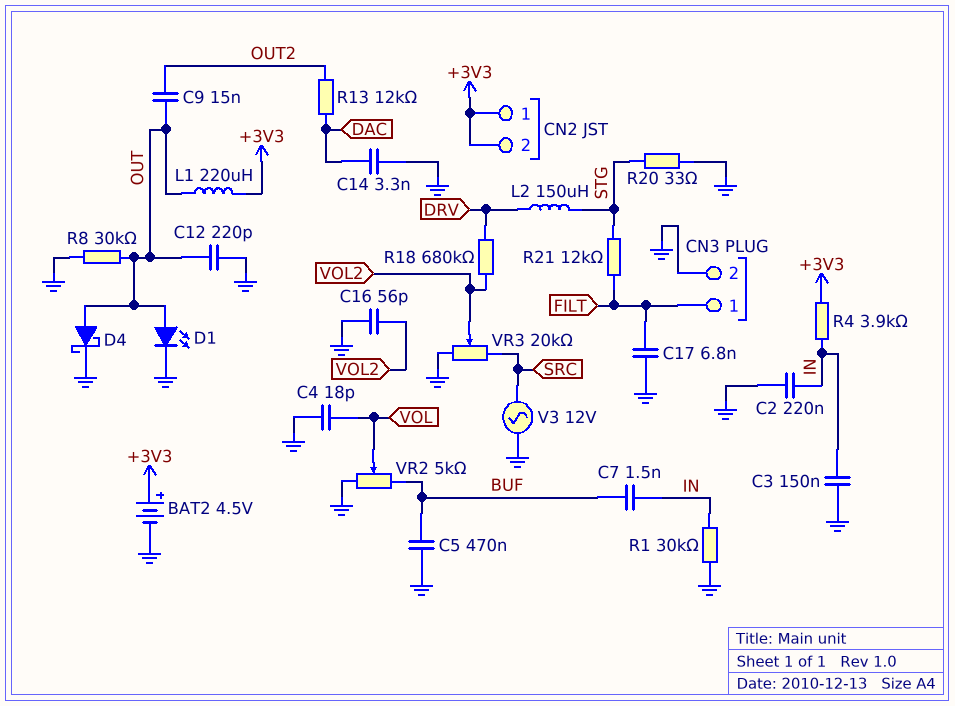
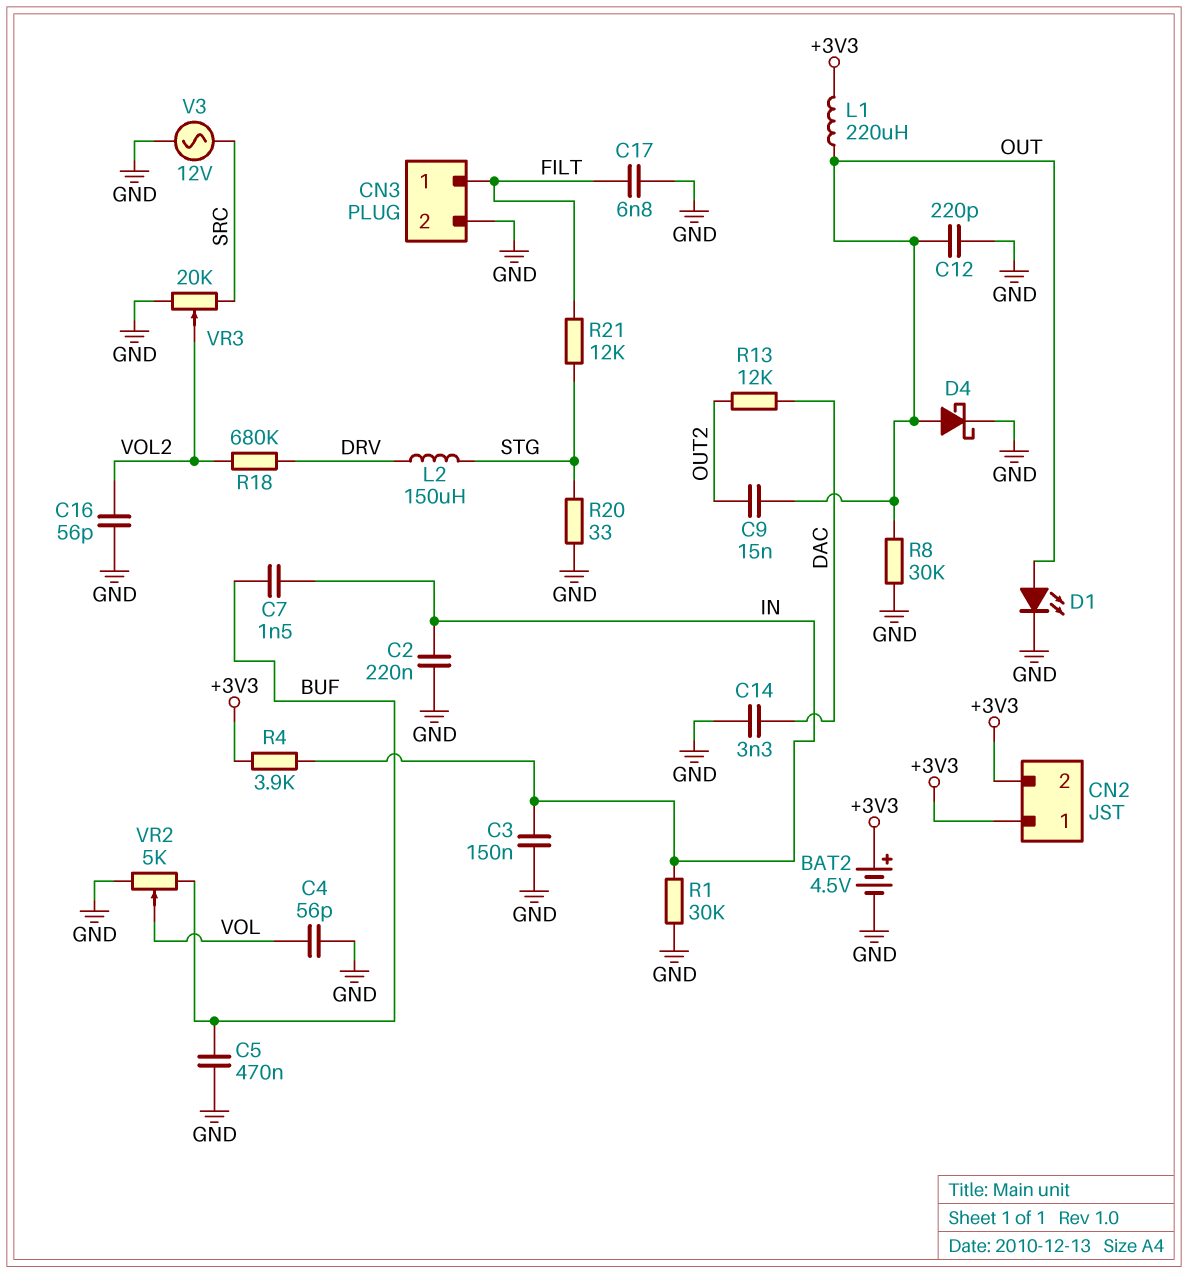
C4: 18pF (GND, VOL) -> 56pF (GND, VOL)

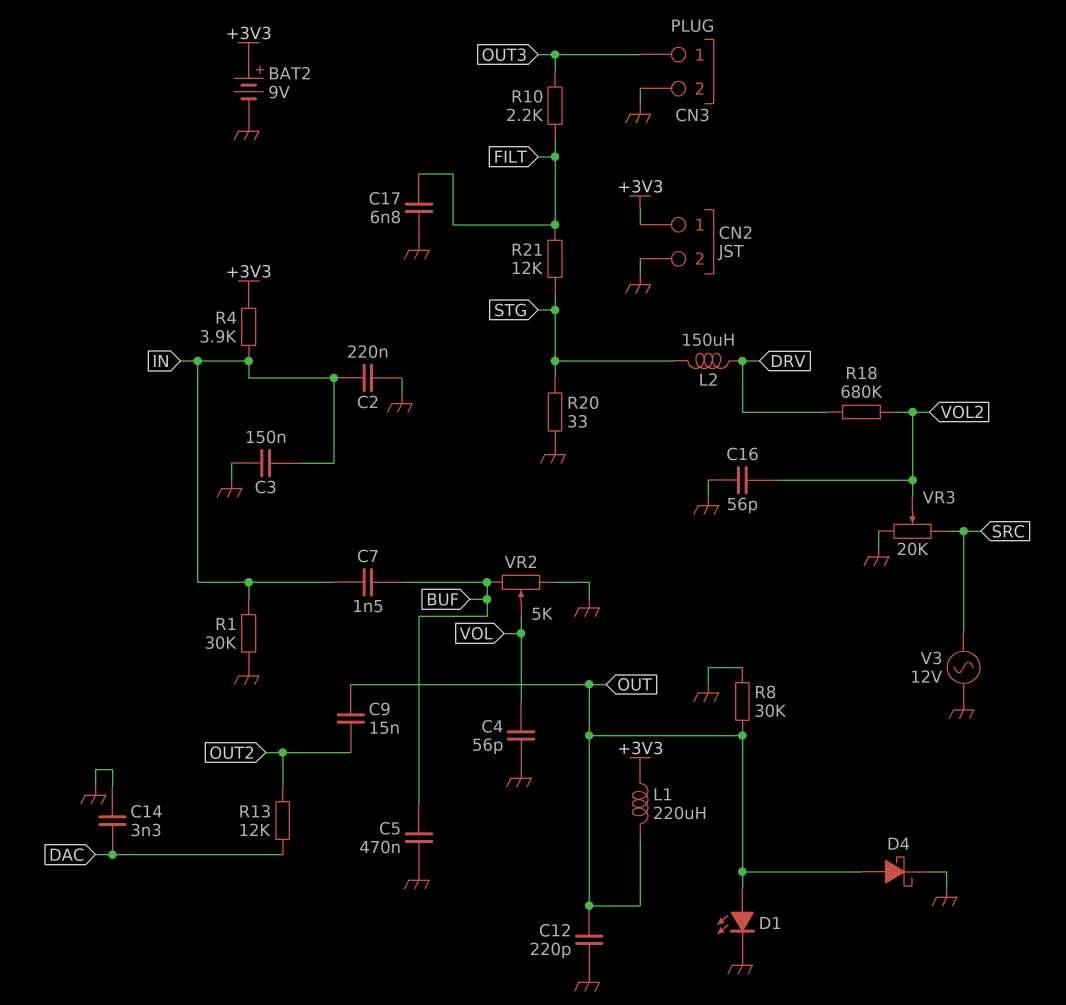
BAT2: 4.5V (plus +3V3, minus GND) -> 9V (plus +3V3, minus GND)
CN2 pin 2: +3V3 -> GND
CN3 pin 1: FILT -> OUT3
R10: none -> 2.2k (FILT, OUT3)

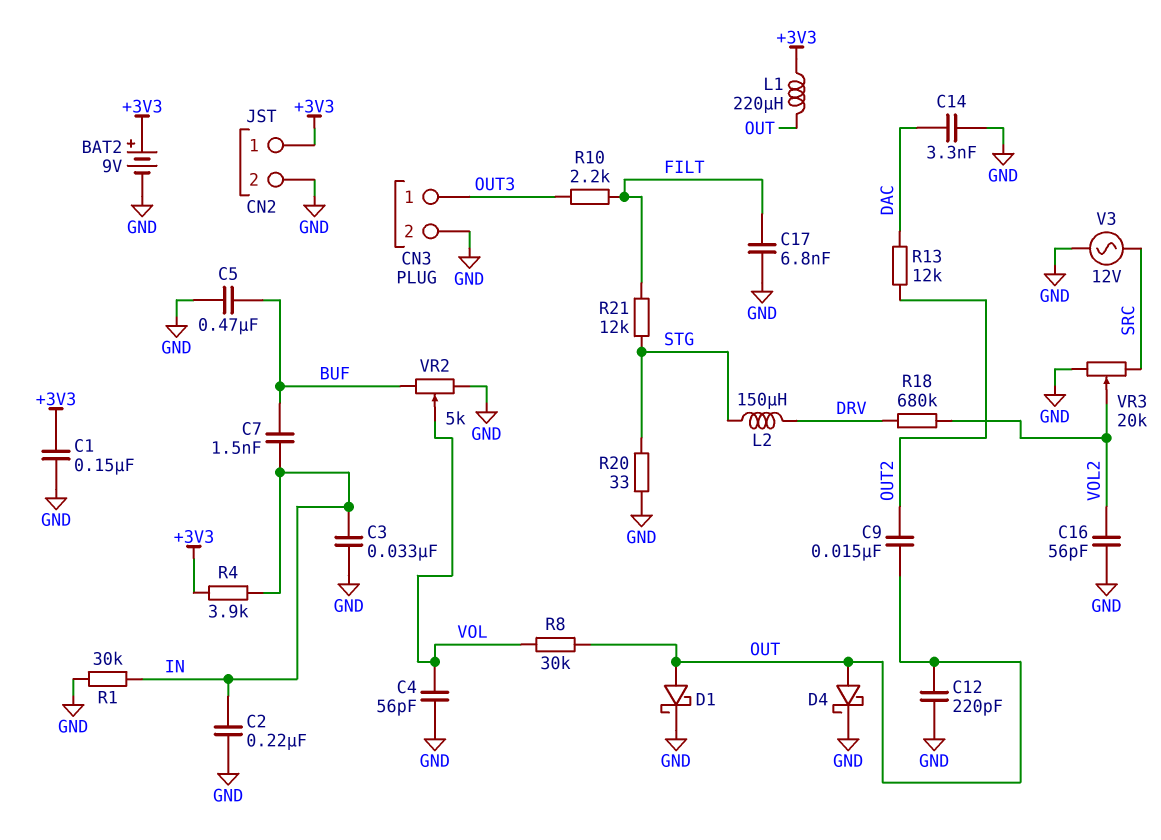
C1: none -> 150nF (+3V3, GND)
C3: 150nF (GND, IN) -> 33nF (GND, IN)
D1: LED (A OUT, K GND) -> schottky (A OUT, K GND)
R8: 30k (GND, OUT) -> 30k (OUT, VOL)

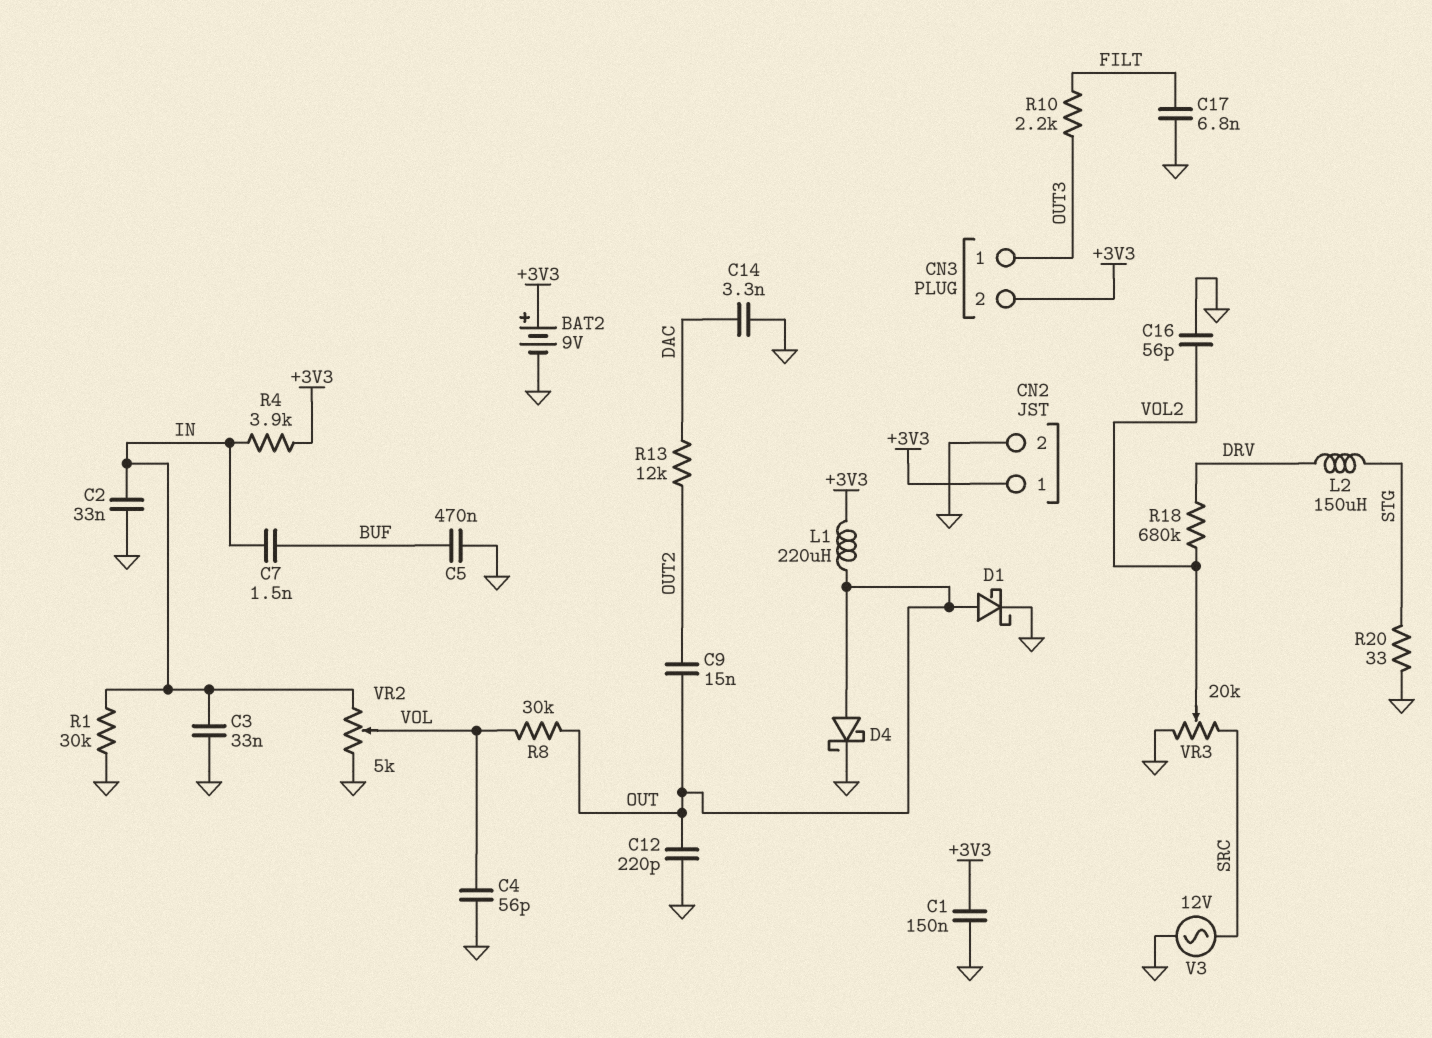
C2: 220nF (GND, IN) -> 33nF (GND, IN)
CN3 pin 2: GND -> +3V3
R21: 12k (FILT, STG) -> none
VR2: 5k (BUF, GND, wiper VOL) -> 5k (GND, IN, wiper VOL)

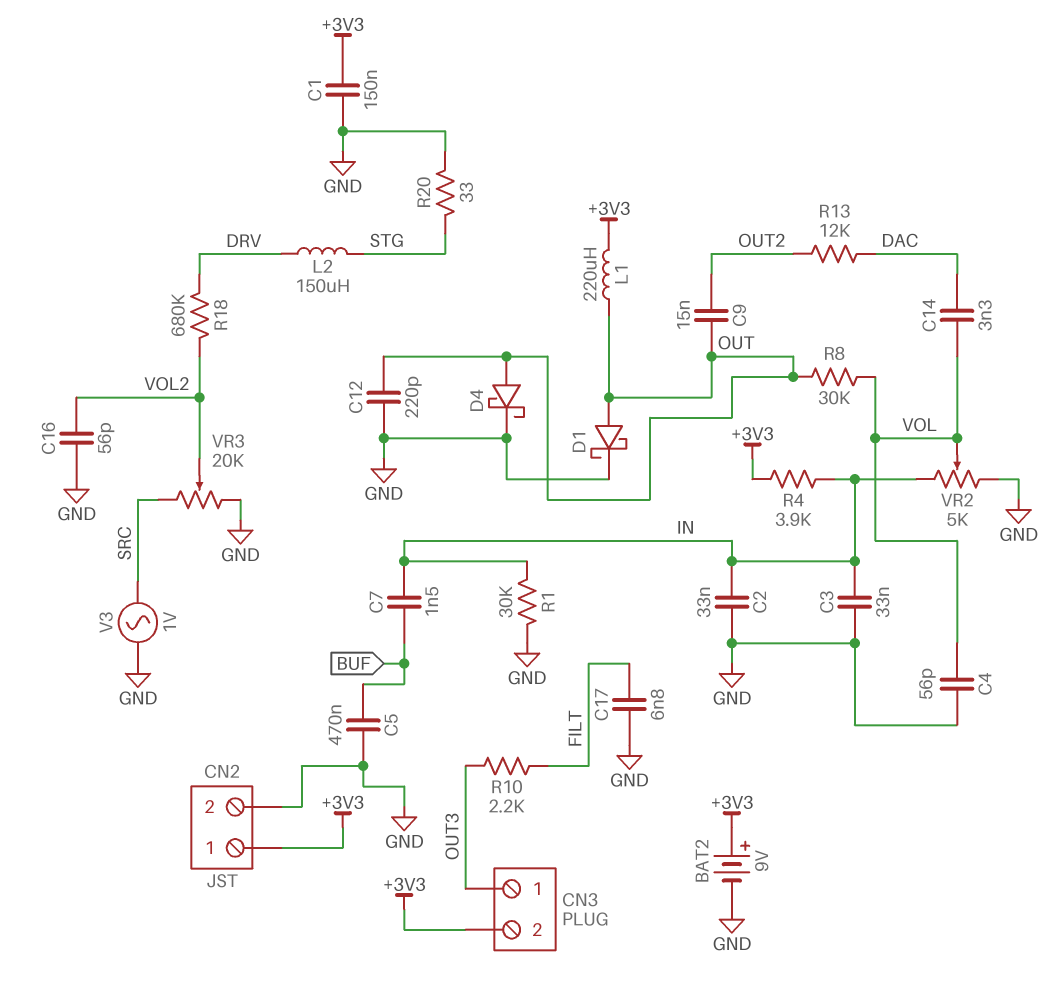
C14: 3.3nF (DAC, GND) -> 3.3nF (DAC, VOL)
V3: AC 12V (GND, SRC) -> AC 1V (GND, SRC)

